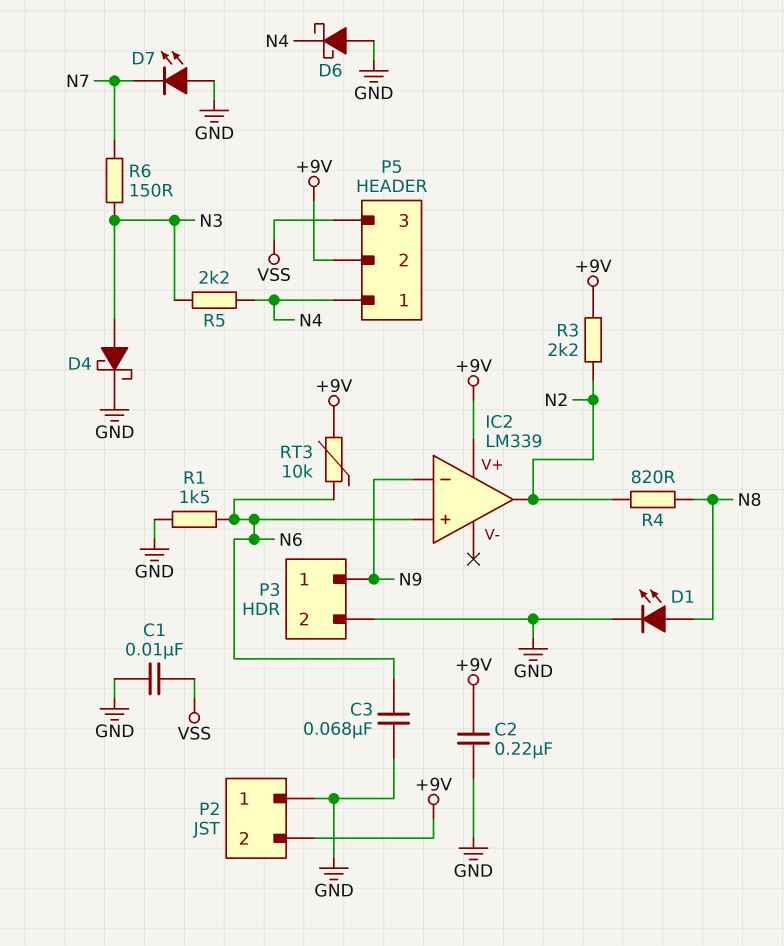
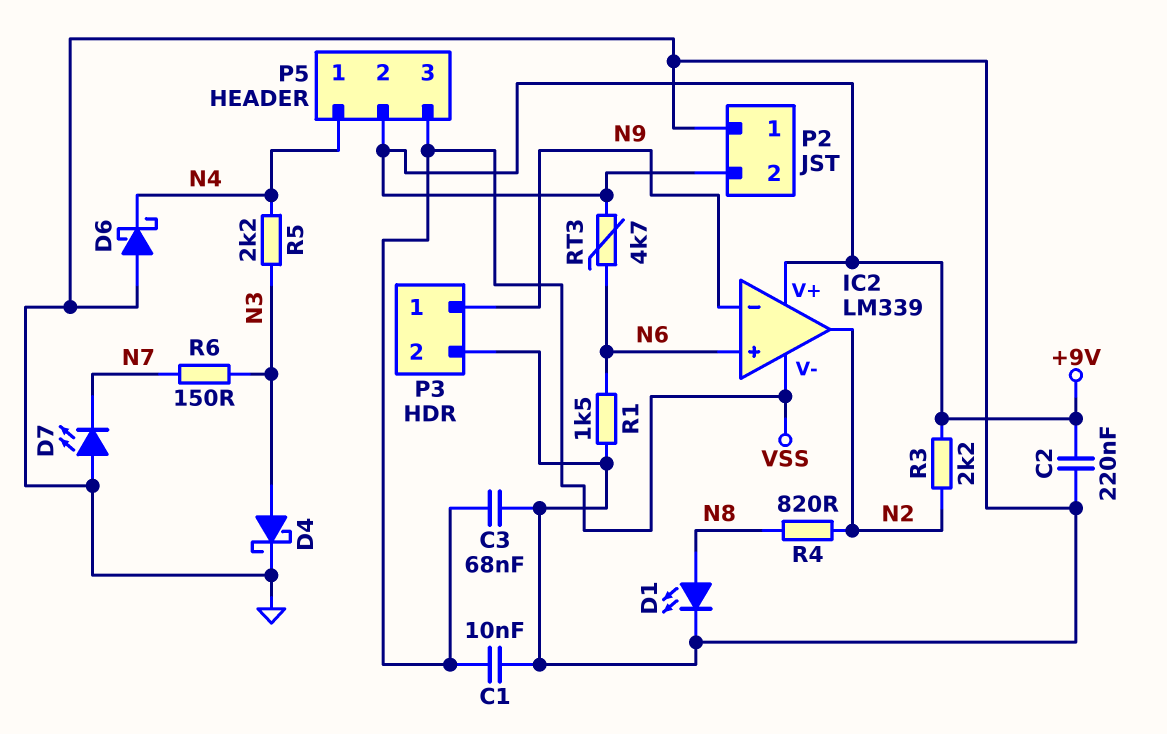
C3: 68nF (GND, N6) -> 68nF (GND, VSS)
IC2 pin V-: none -> VSS
RT3: 10k (+9V, N6) -> 4.7k (+9V, N6)

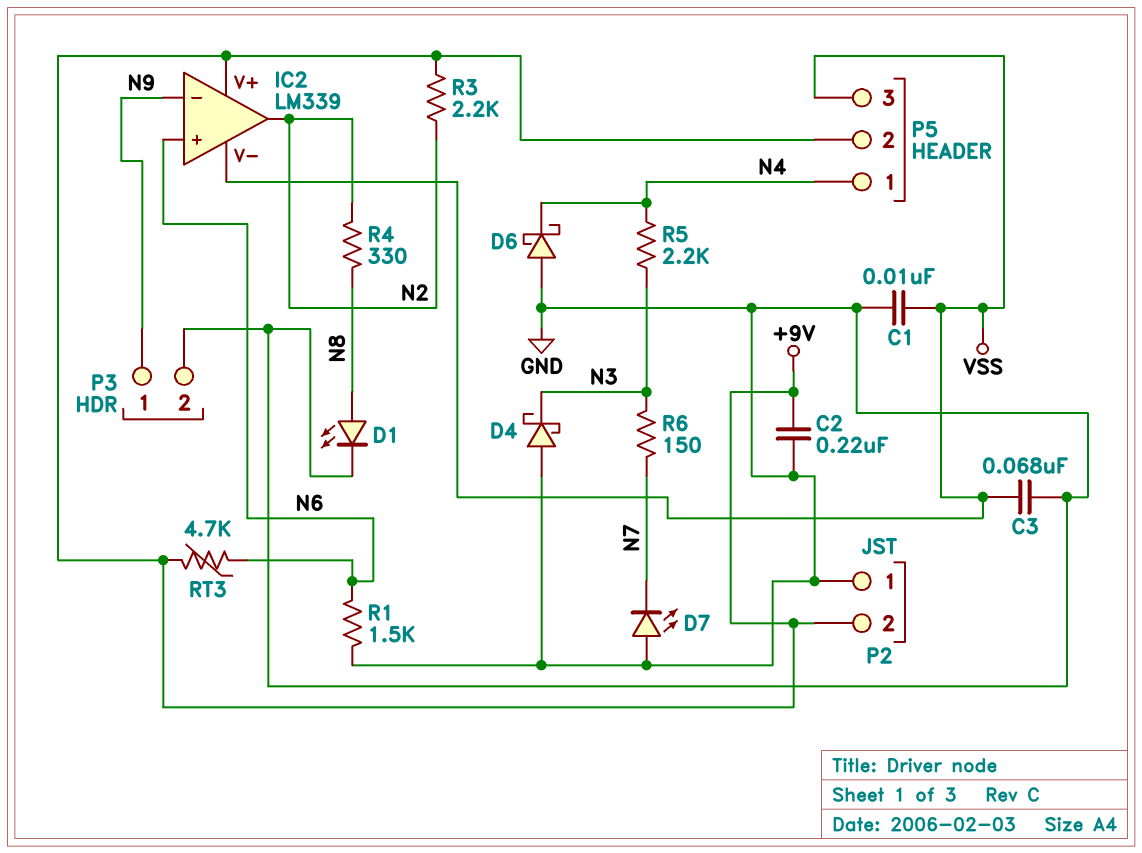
D4: schottky (A N3, K GND) -> schottky (A GND, K N3)
R4: 820 (N2, N8) -> 330 (N2, N8)

